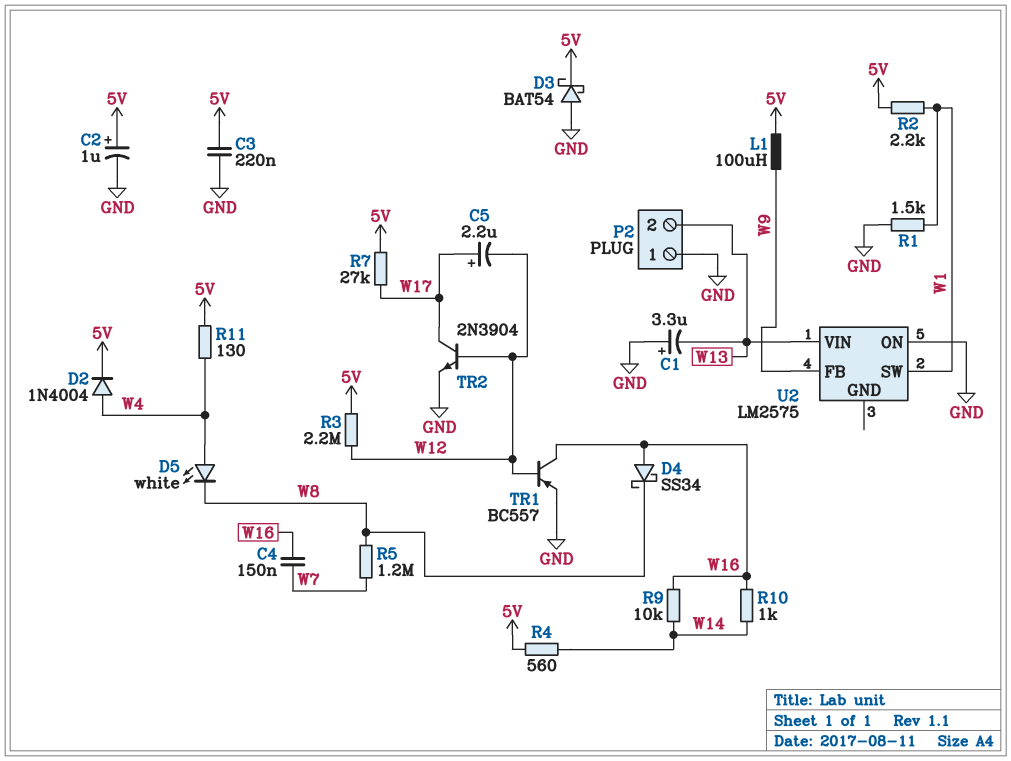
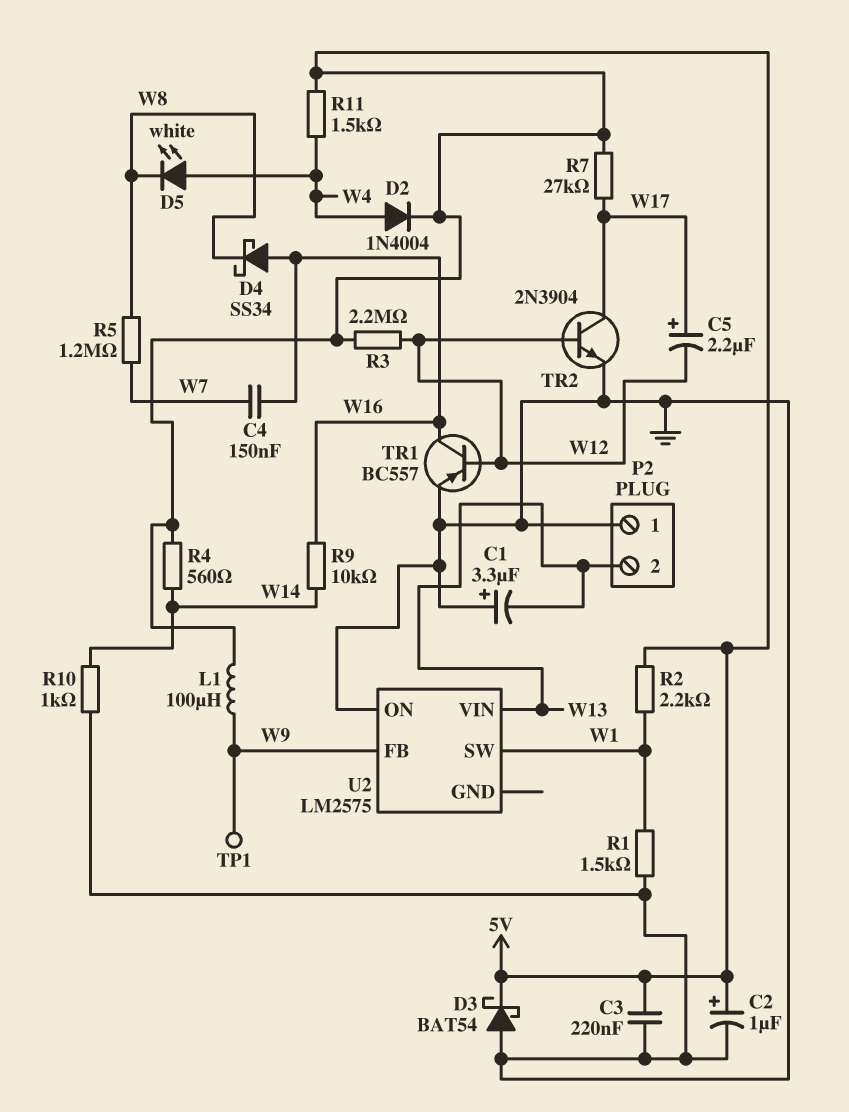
R10: 1k (W14, W16) -> 1k (GND, W14)
R11: 130 (5V, W4) -> 1.5k (5V, W4)
TP1: none -> test point (W9)

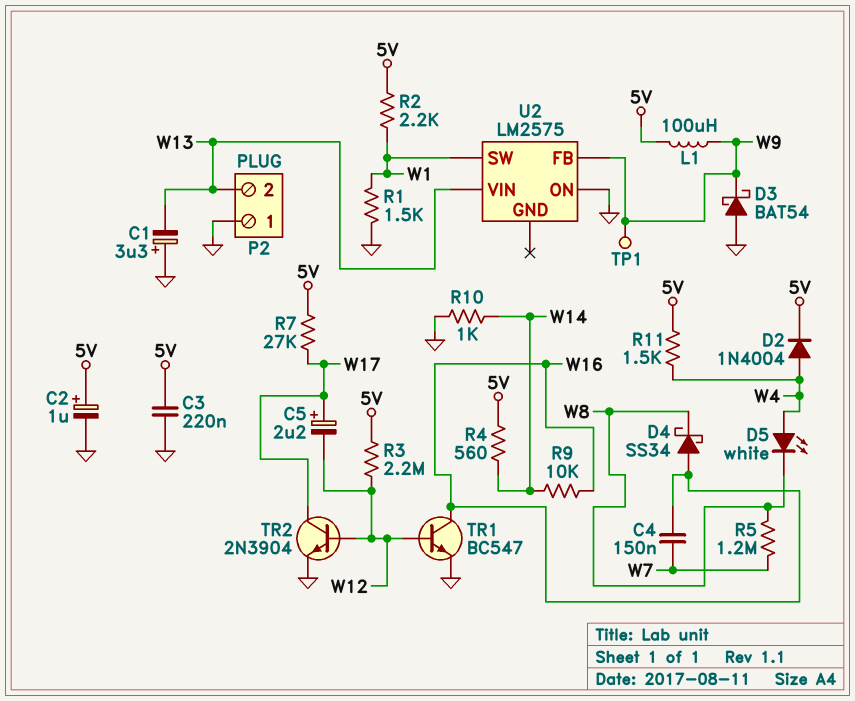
D3: schottky BAT54 (A GND, K 5V) -> schottky BAT54 (A GND, K W9)
TR1: PNP BC557 (B W12, C W16, E GND) -> NPN BC547 (B W12, C W16, E GND)

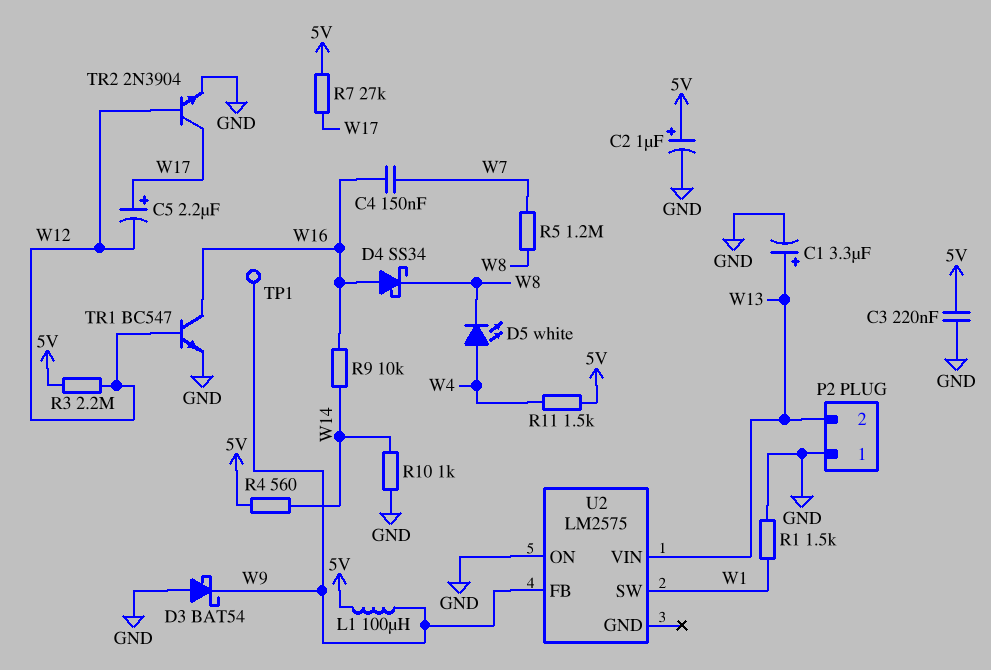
C1: 3.3uF (plus GND, minus W13) -> 3.3uF (plus W13, minus GND)
D2: diode 1N4004 (A W4, K 5V) -> none
R2: 2.2k (5V, W1) -> none

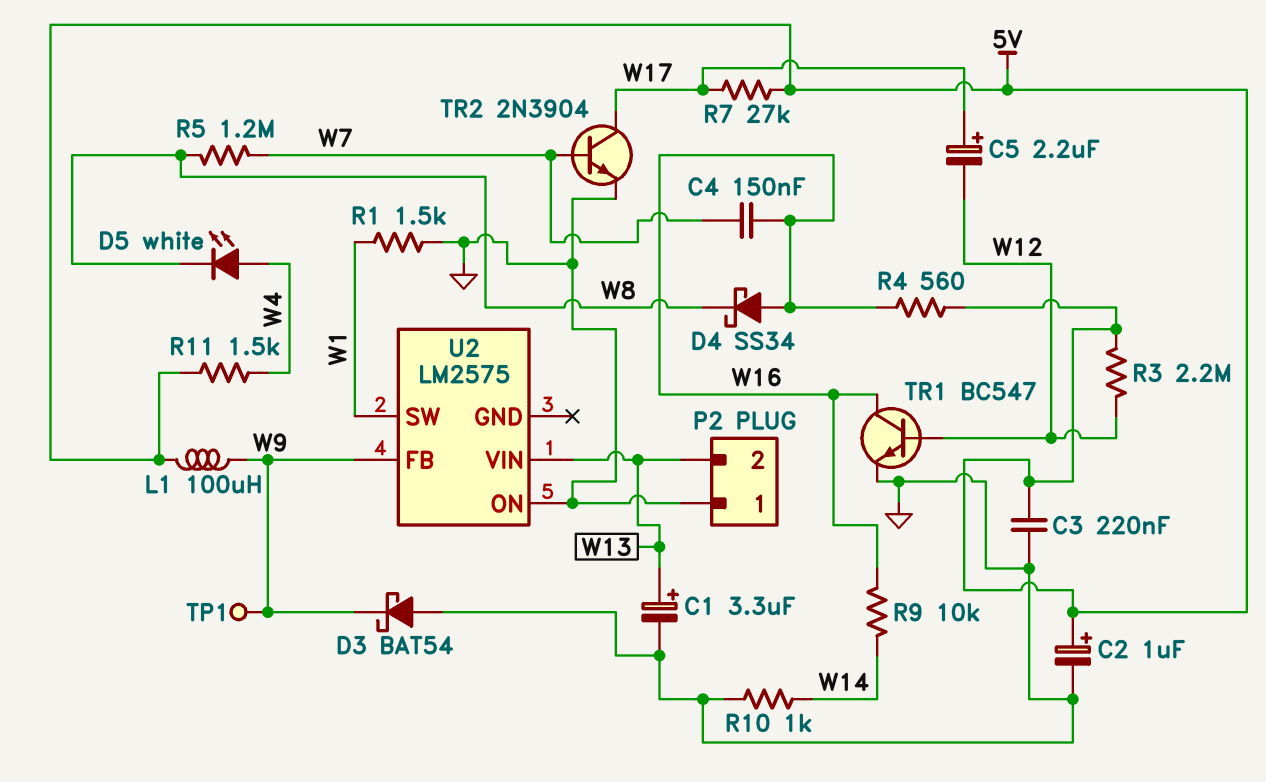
R4: 560 (5V, W14) -> 560 (5V, W16)
TR2: NPN 2N3904 (B W12, C W17, E GND) -> NPN 2N3904 (B W7, C W17, E GND)

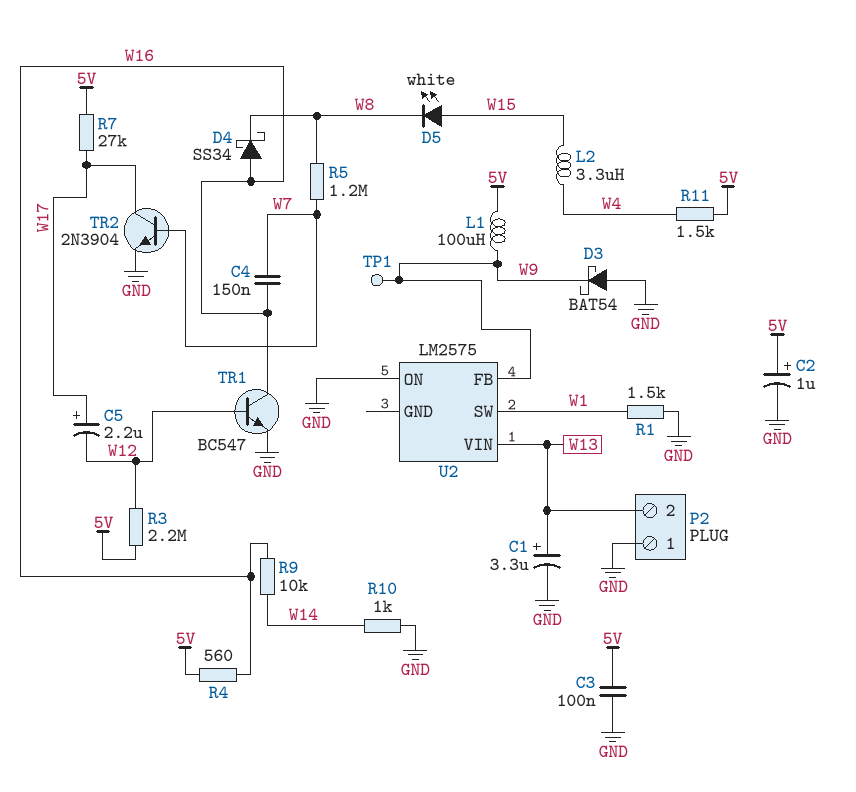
C3: 220nF (5V, GND) -> 100nF (5V, GND)
D5: LED white (A W4, K W8) -> LED white (A W15, K W8)
L2: none -> 3.3uH (W4, W15)

